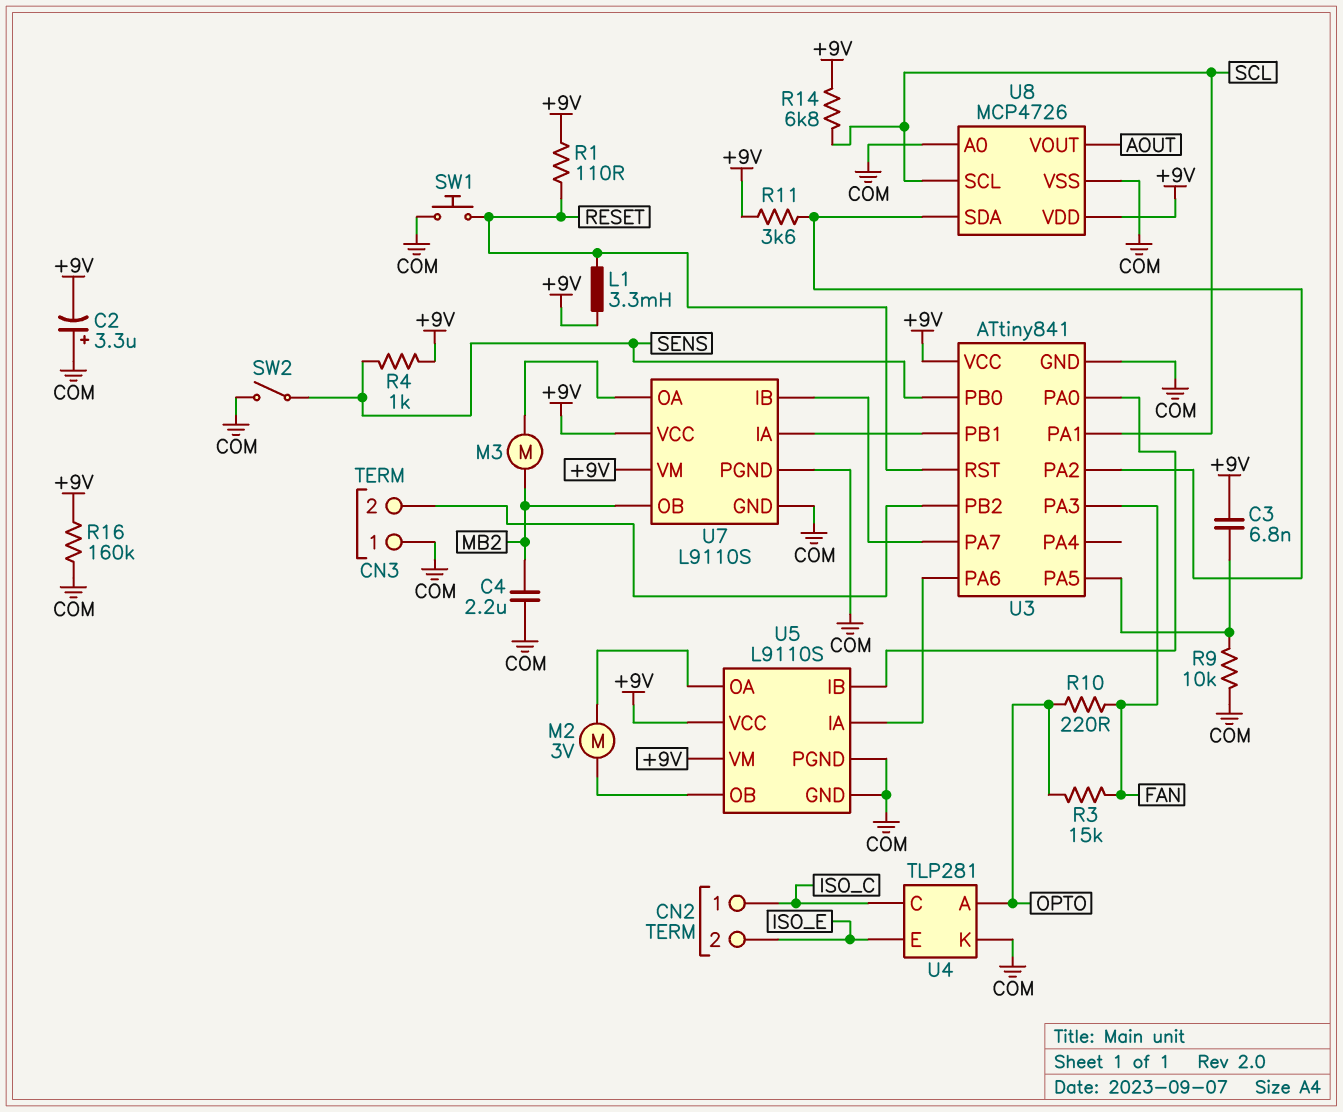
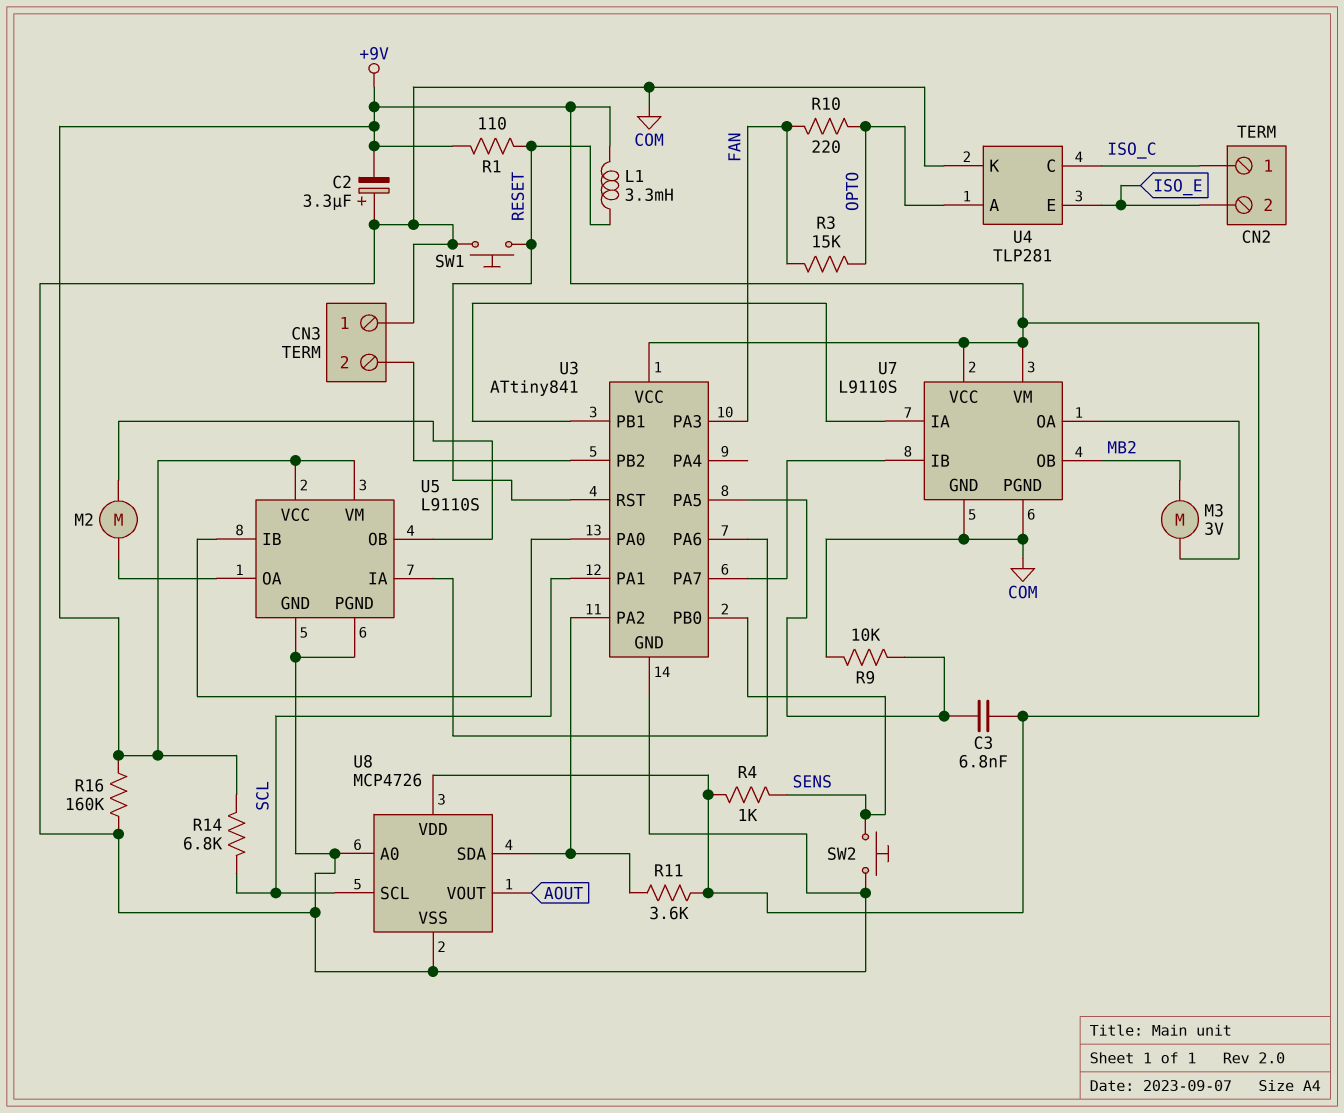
C4: 2.2uF (COM, MB2) -> none
M2: motor 3V (U5/OA, U5/OB) -> motor (U5/OA, U5/OB)
M3: motor (MB2, U7/OA) -> motor 3V (MB2, U7/OA)
SW2: switch (COM, SENS) -> button (COM, SENS)

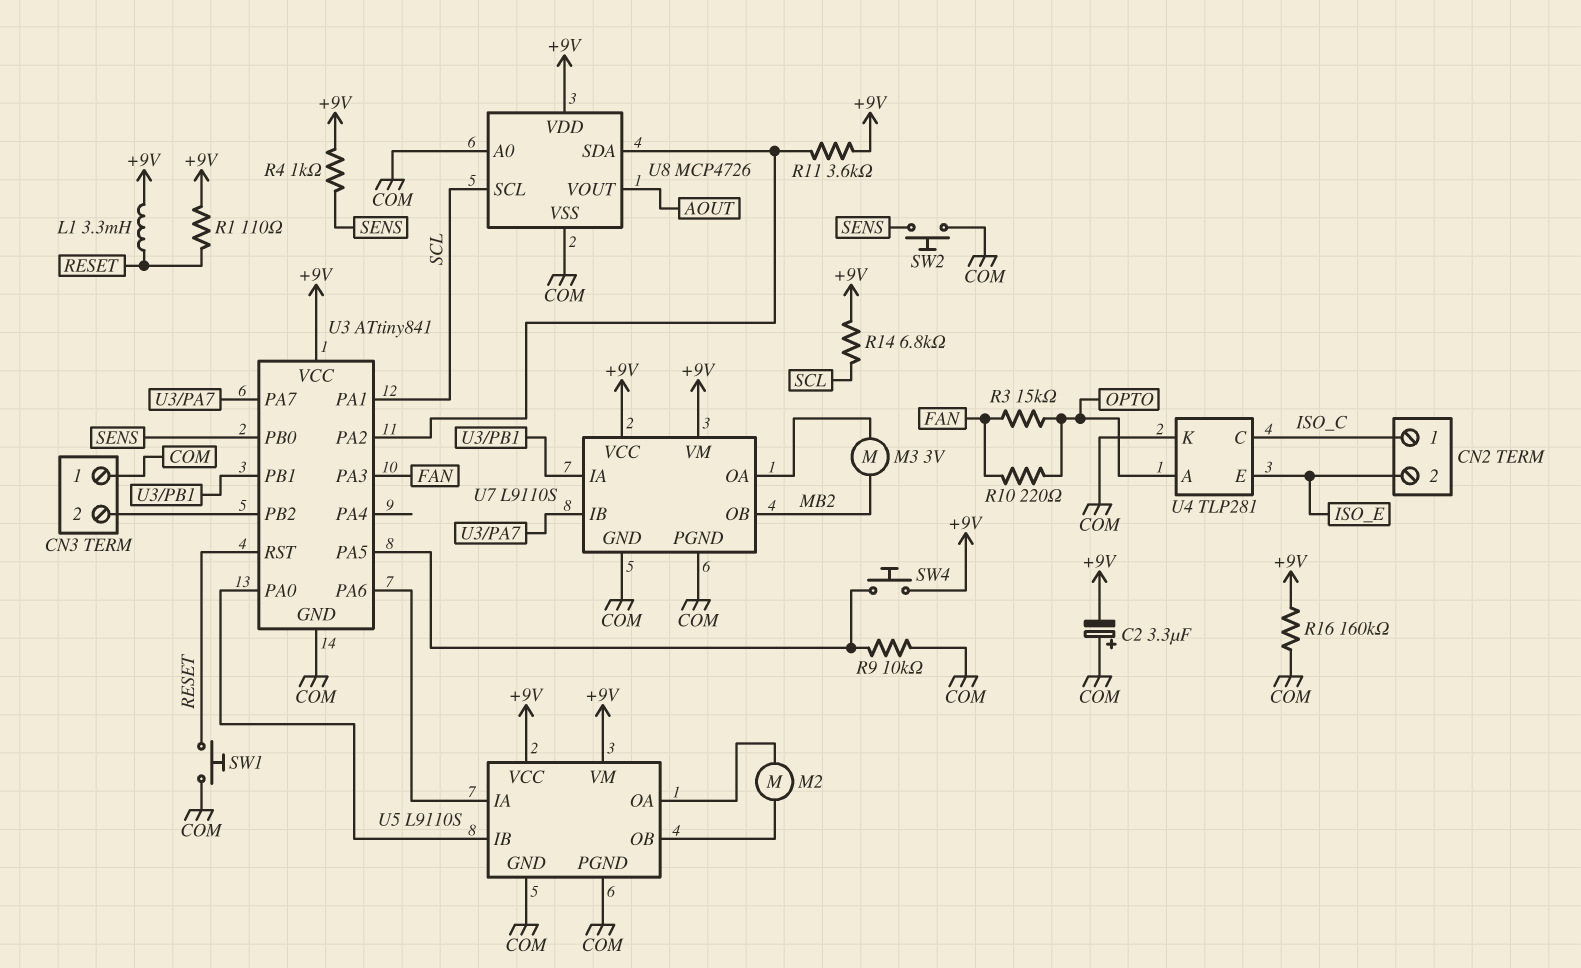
C3: 6.8nF (+9V, U3/PA5) -> none
SW4: none -> button (+9V, U3/PA5)

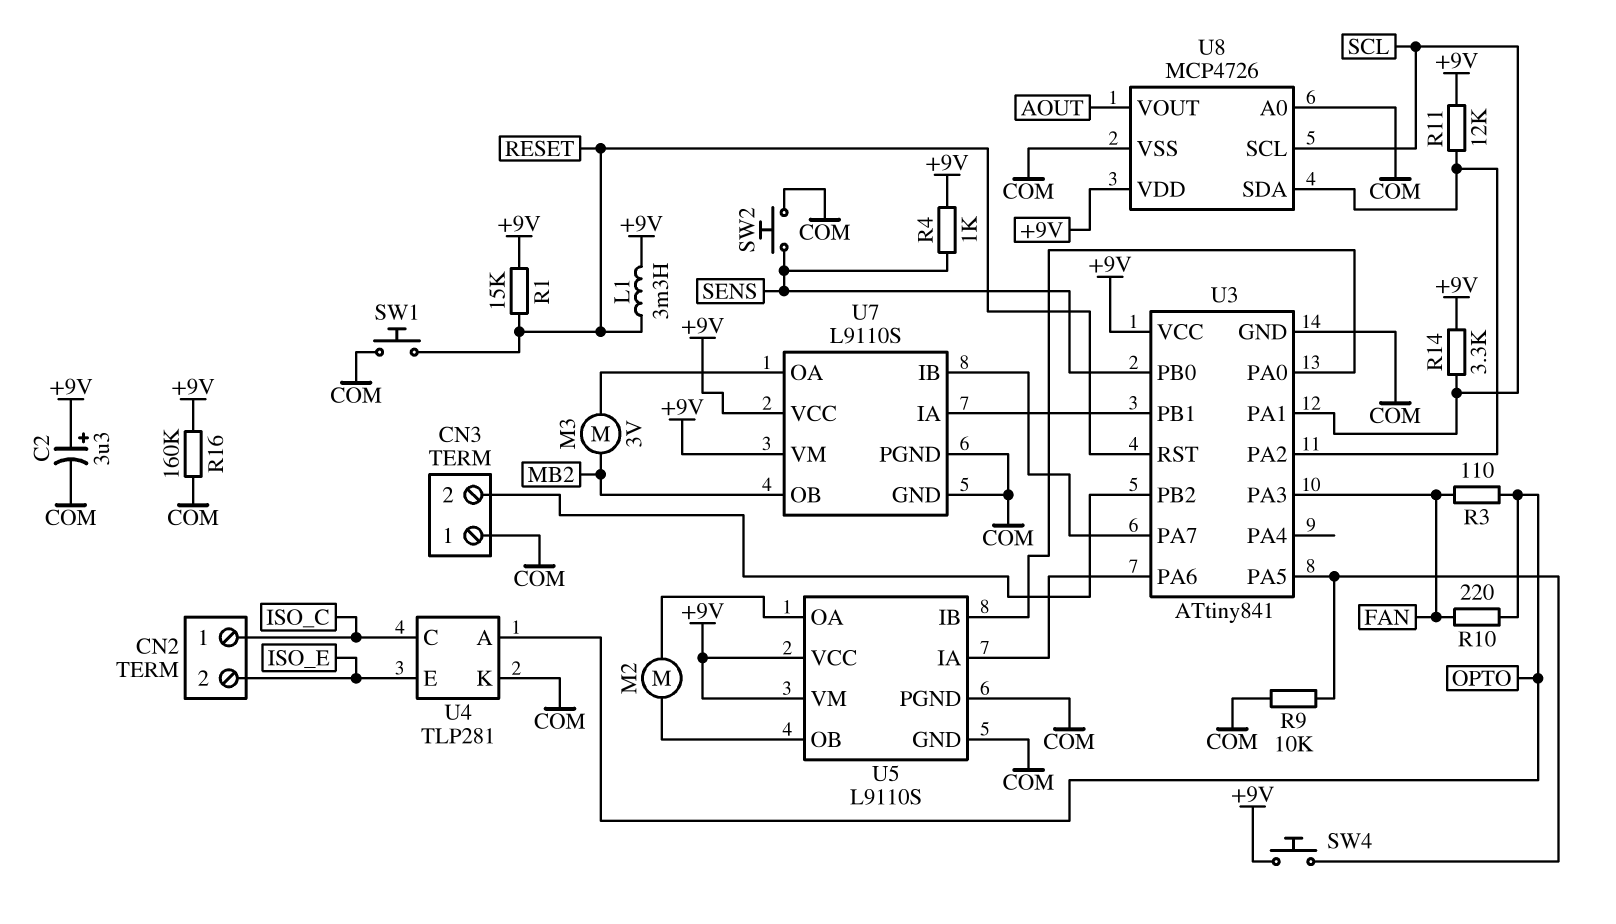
C2: 3.3uF (plus COM, minus +9V) -> 3.3uF (plus +9V, minus COM)
R1: 110 (+9V, RESET) -> 15k (+9V, RESET)
R3: 15k (FAN, OPTO) -> 110 (FAN, OPTO)
R11: 3.6k (+9V, U3/PA2) -> 12k (+9V, U3/PA2)
R14: 6.8k (+9V, SCL) -> 3.3k (+9V, SCL)

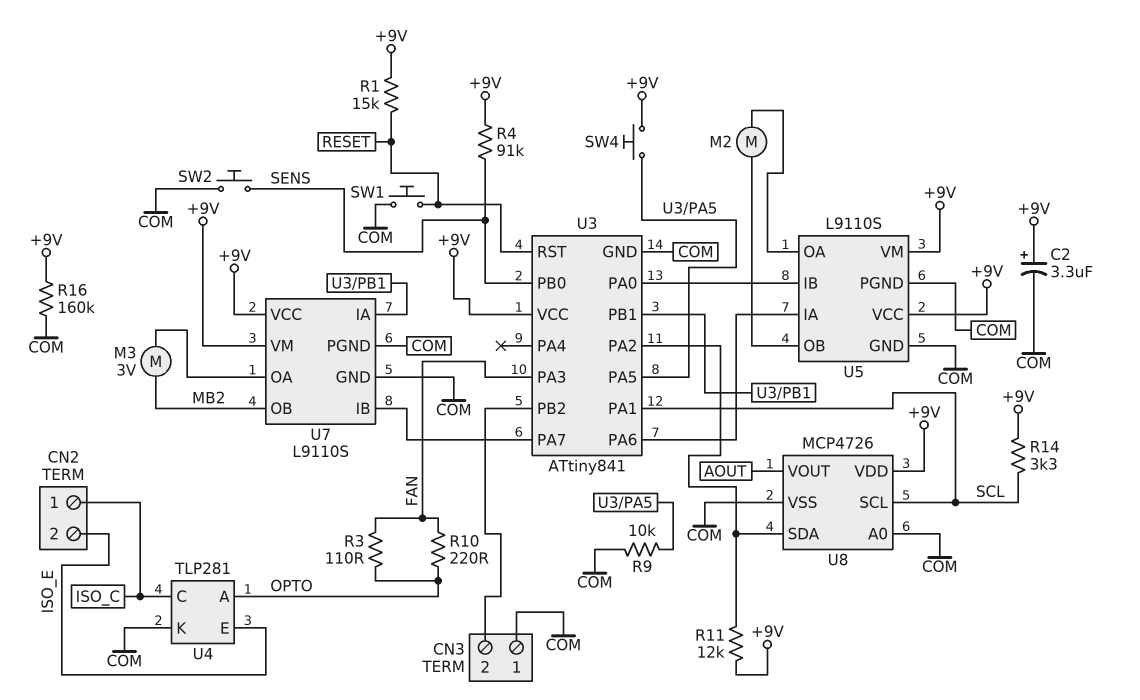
L1: 3.3mH (+9V, RESET) -> none
R4: 1k (+9V, SENS) -> 91k (+9V, SENS)

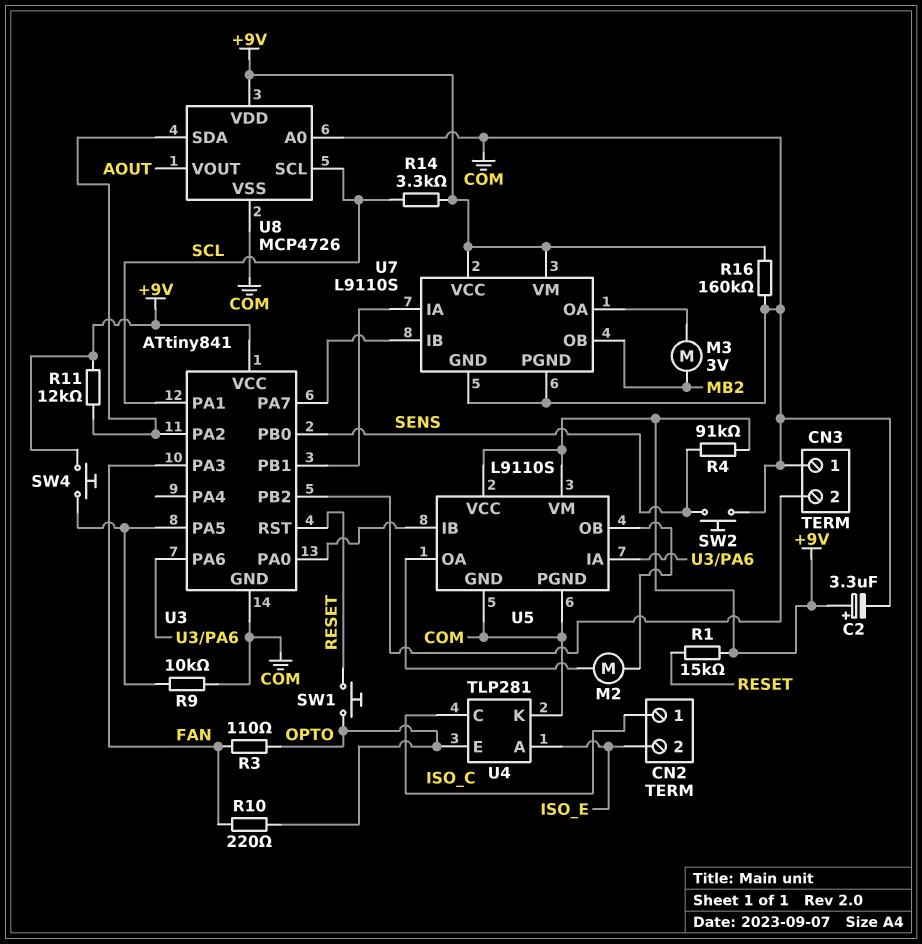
SW1: button (COM, RESET) -> button (OPTO, RESET)
U4 pin A: OPTO -> ISO_E
U4 pin E: ISO_E -> OPTO

